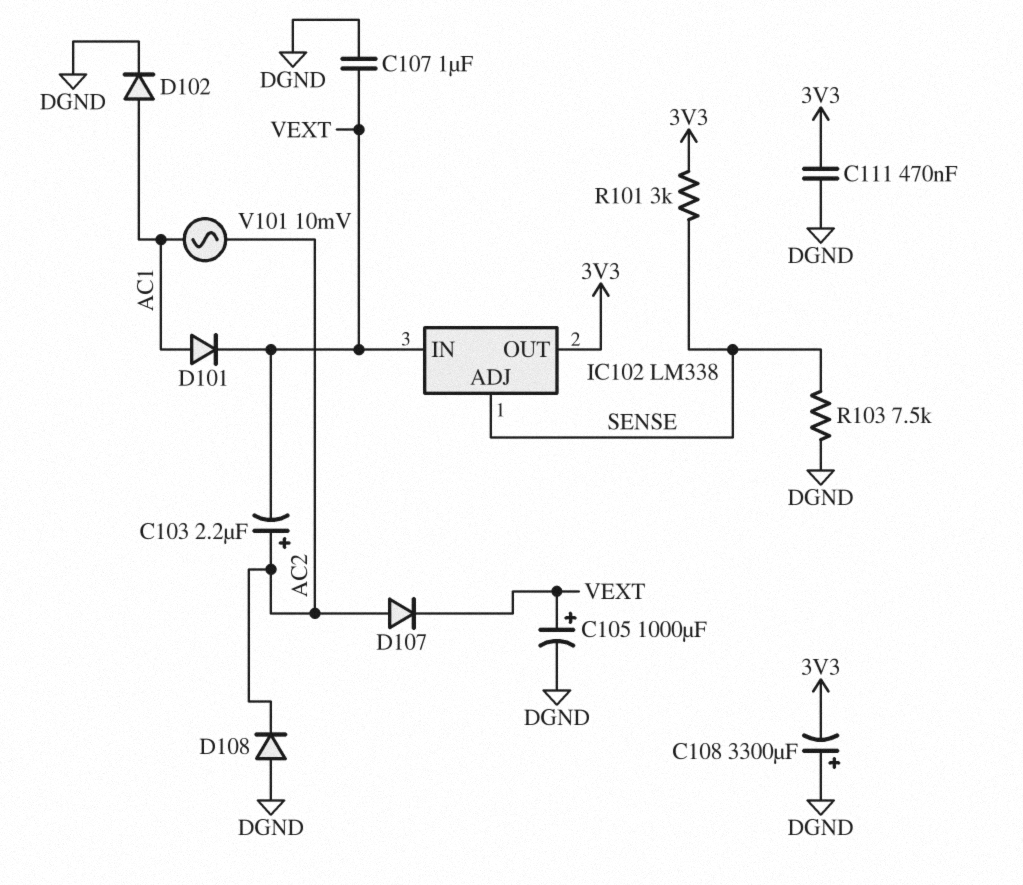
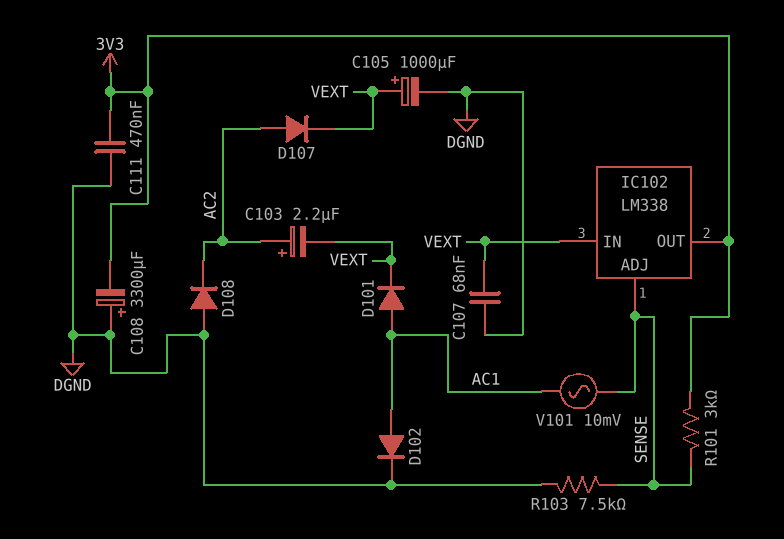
C107: 1uF (DGND, VEXT) -> 68nF (DGND, VEXT)
V101: AC 10mV (AC1, AC2) -> AC 10mV (AC1, SENSE)

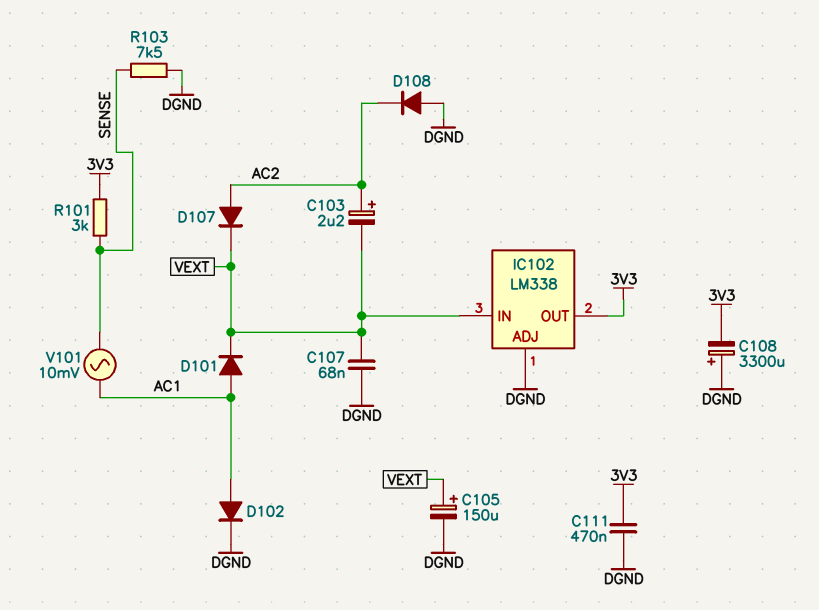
C105: 1000uF (plus VEXT, minus DGND) -> 150uF (plus VEXT, minus DGND)
IC102 pin ADJ: SENSE -> DGND

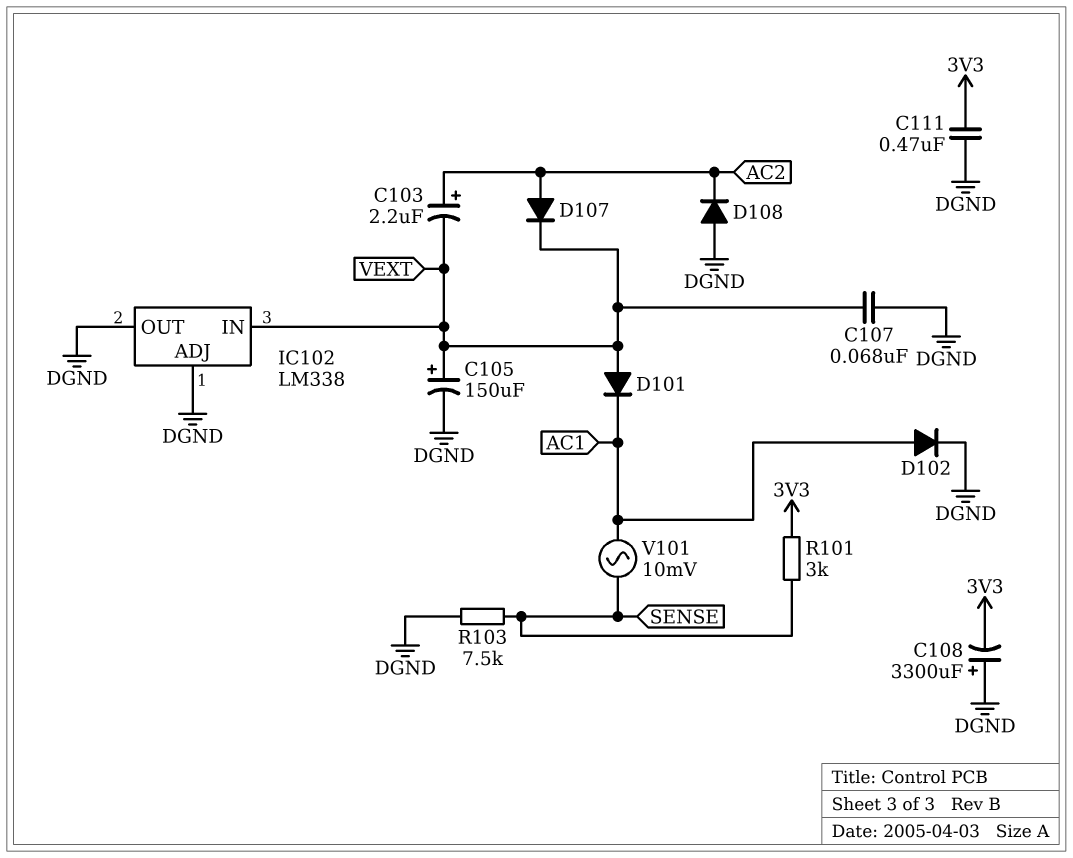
D101: diode (A AC1, K VEXT) -> diode (A VEXT, K AC1)
IC102 pin OUT: 3V3 -> DGND

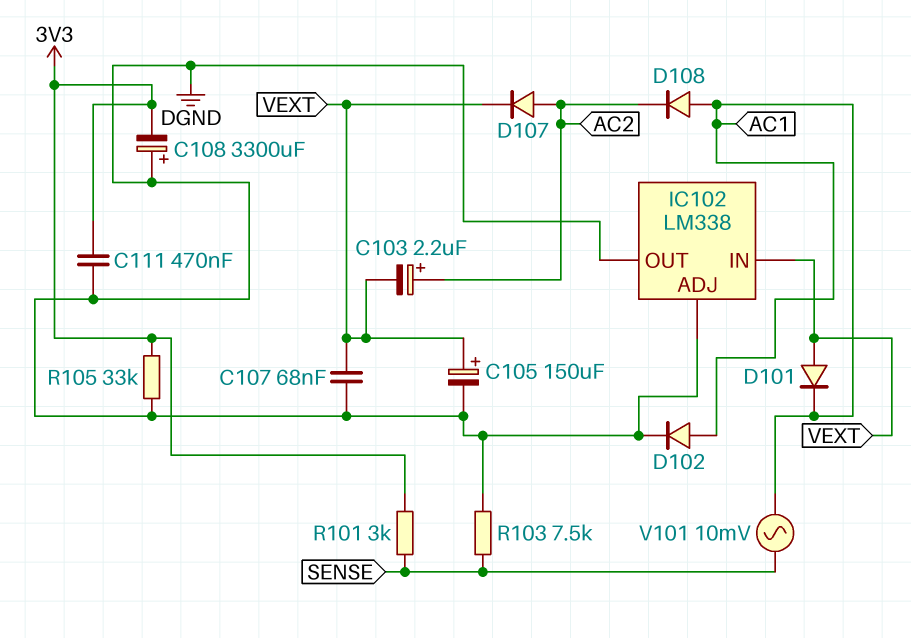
D108: diode (A DGND, K AC2) -> diode (A AC1, K AC2)
R105: none -> 33k (3V3, DGND)

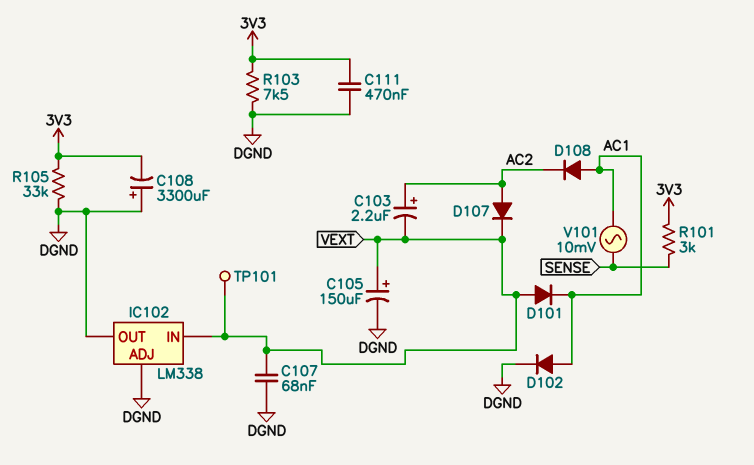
R103: 7.5k (DGND, SENSE) -> 7.5k (3V3, DGND)
TP101: none -> test point (VEXT)

